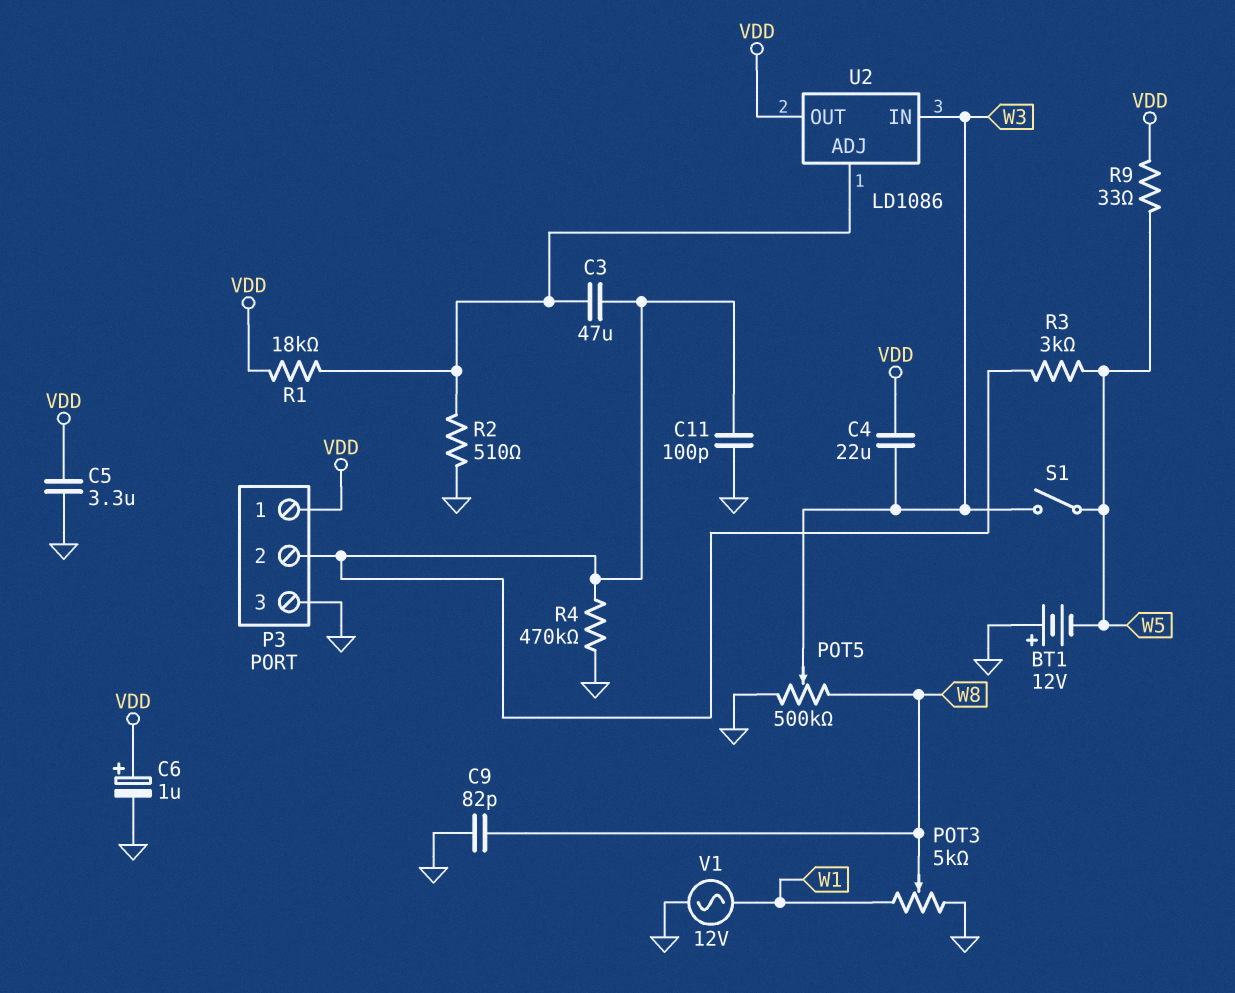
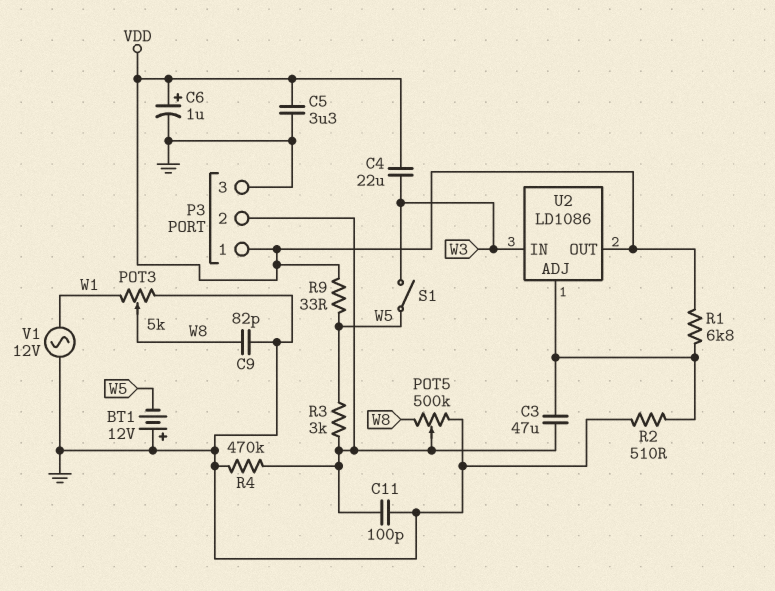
POT5: 500k (GND, W8, wiper W3) -> 500k (GND, W8, wiper P3/2)
R1: 18k (U2/ADJ, VDD) -> 6.8k (U2/ADJ, VDD)

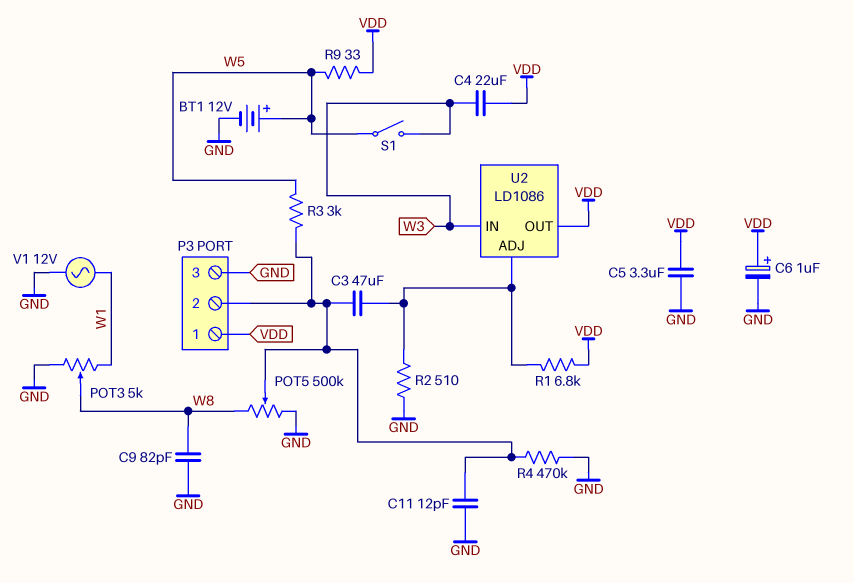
BT1: 12V (plus GND, minus W5) -> 12V (plus W5, minus GND)
C11: 100pF (GND, P3/2) -> 12pF (GND, P3/2)

